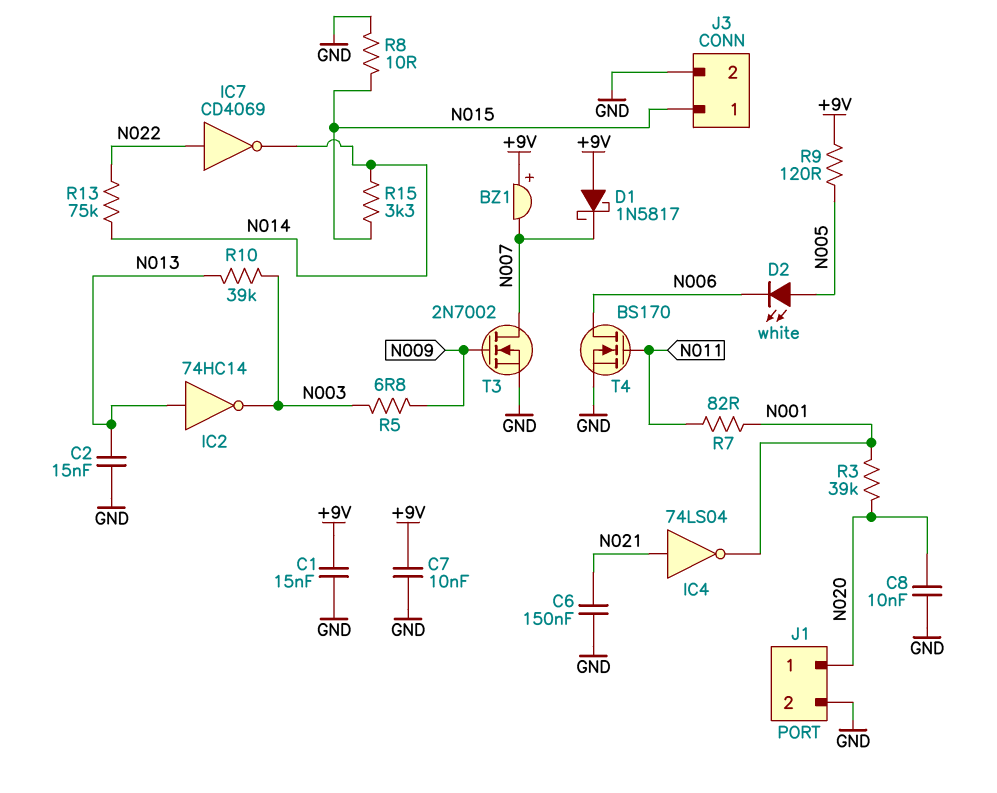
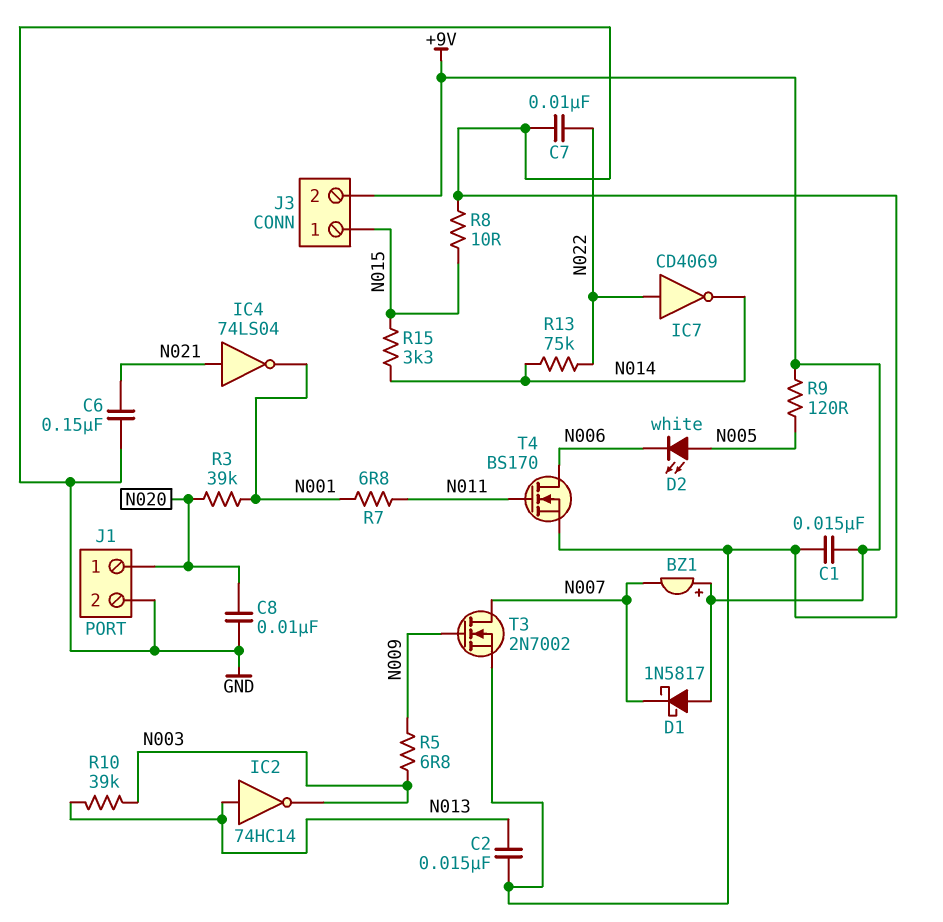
C7: 10nF (+9V, GND) -> 10nF (GND, N022)
J3 pin 2: GND -> +9V
R7: 82 (N001, N011) -> 6.8 (N001, N011)

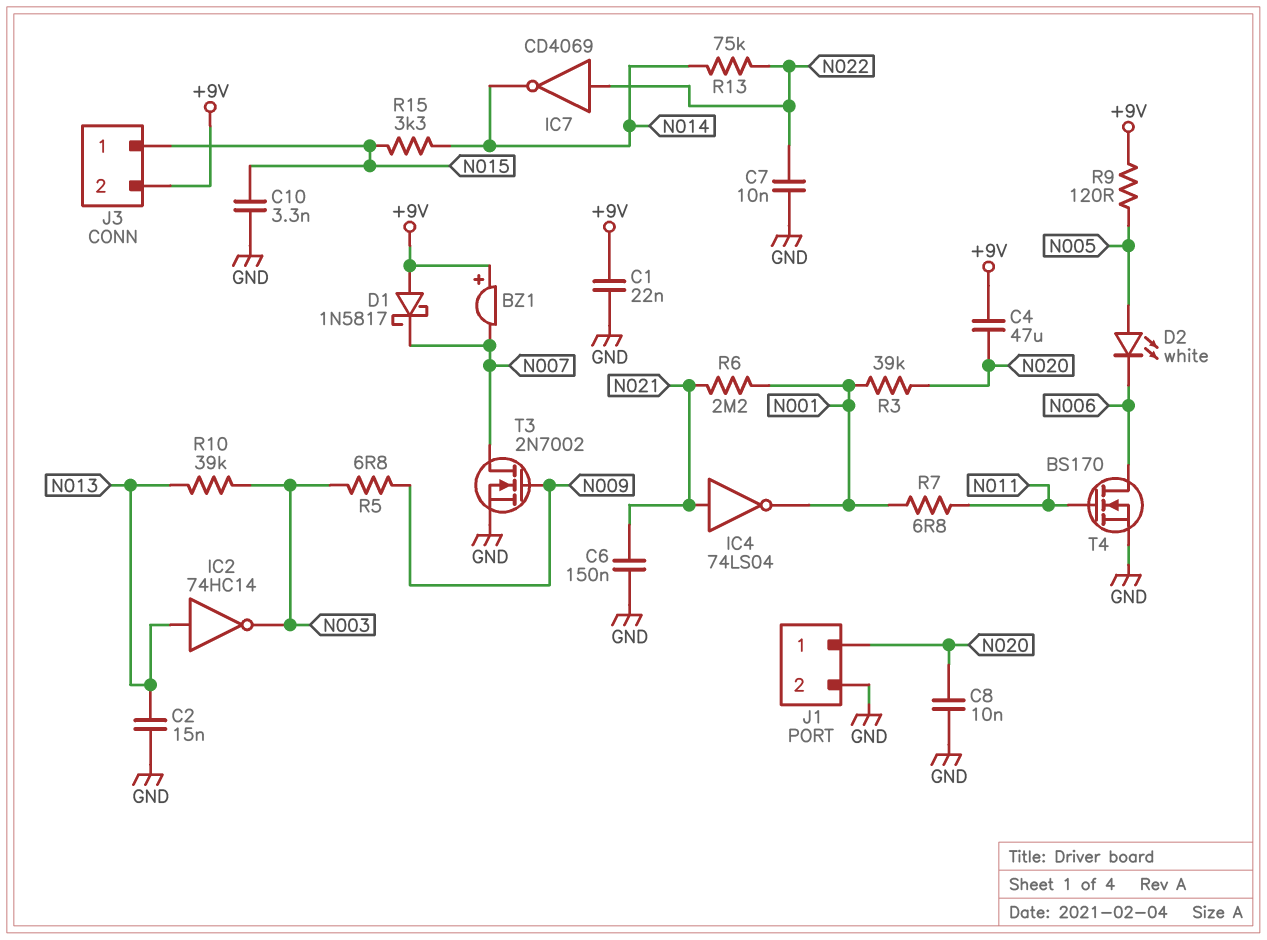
C1: 15nF (+9V, GND) -> 22nF (+9V, GND)
C4: none -> 47uF (+9V, N020)
C10: none -> 3.3nF (GND, N015)
R6: none -> 2.2M (N001, N021)
R8: 10 (GND, N015) -> none

